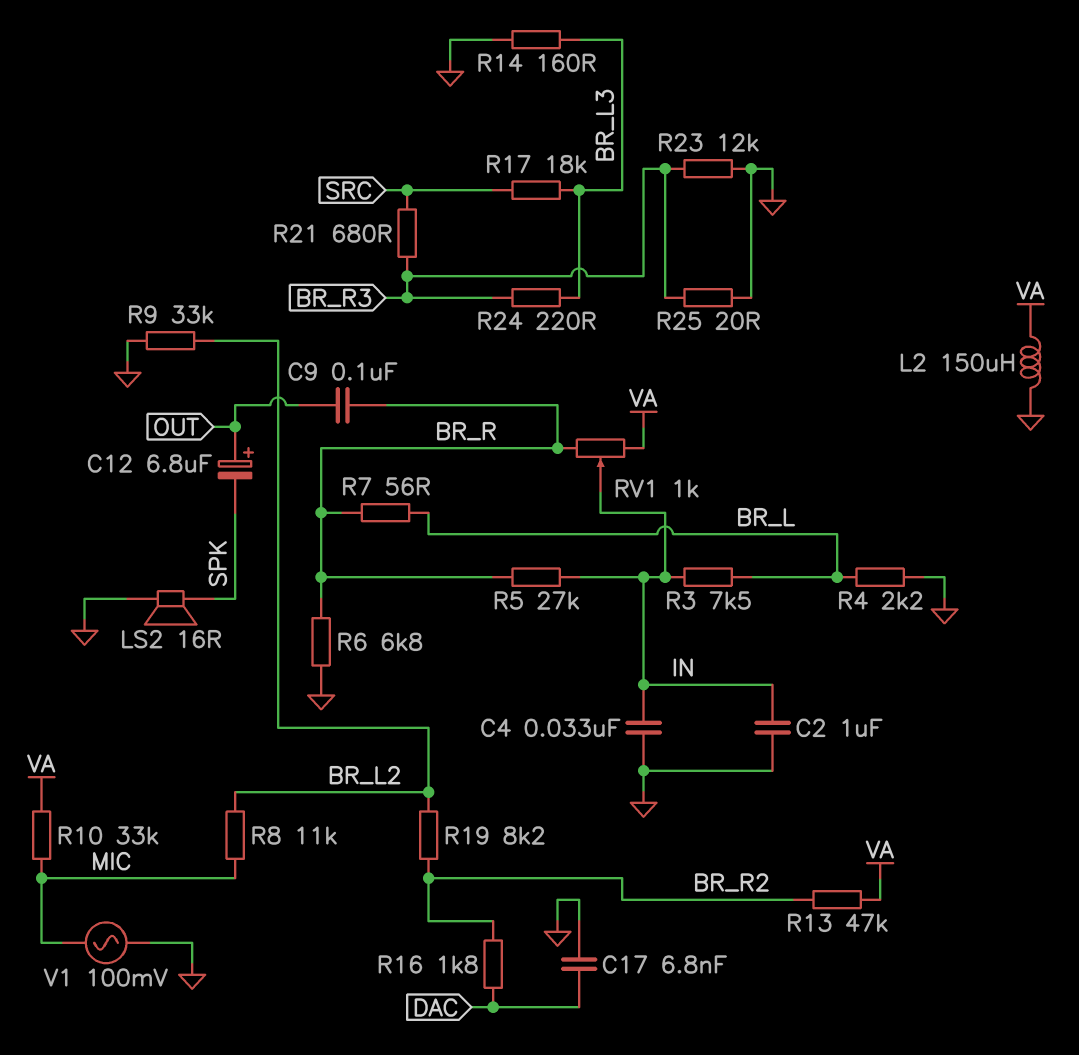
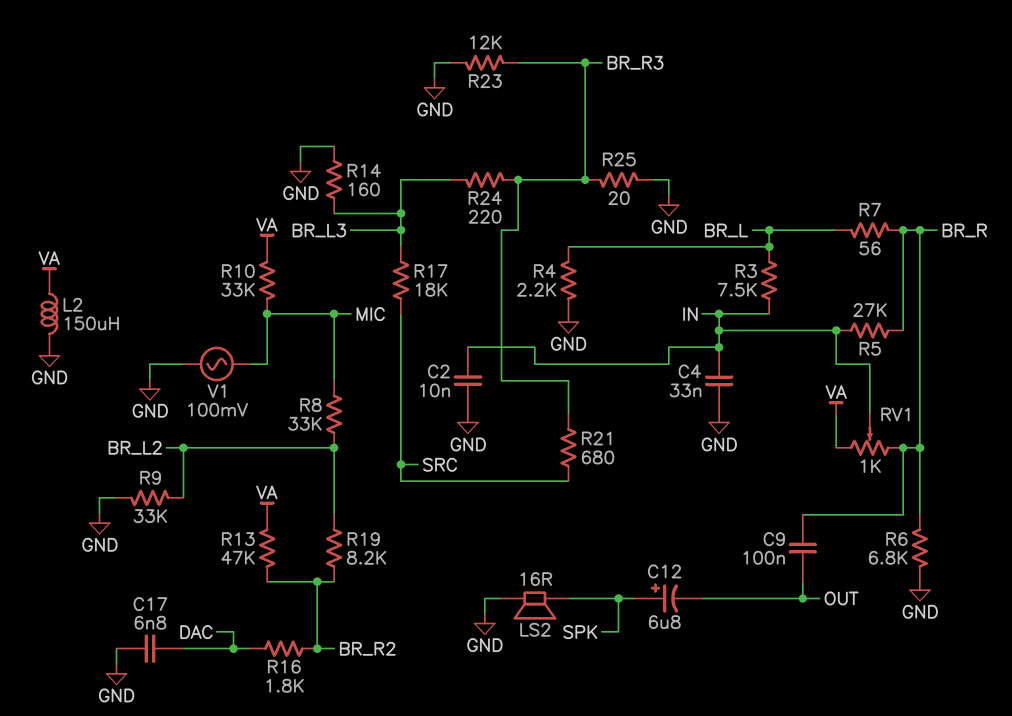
C2: 1uF (GND, IN) -> 10nF (GND, IN)
C12: 6.8uF (plus OUT, minus SPK) -> 6.8uF (plus SPK, minus OUT)
R8: 11k (BR_L2, MIC) -> 33k (BR_L2, MIC)

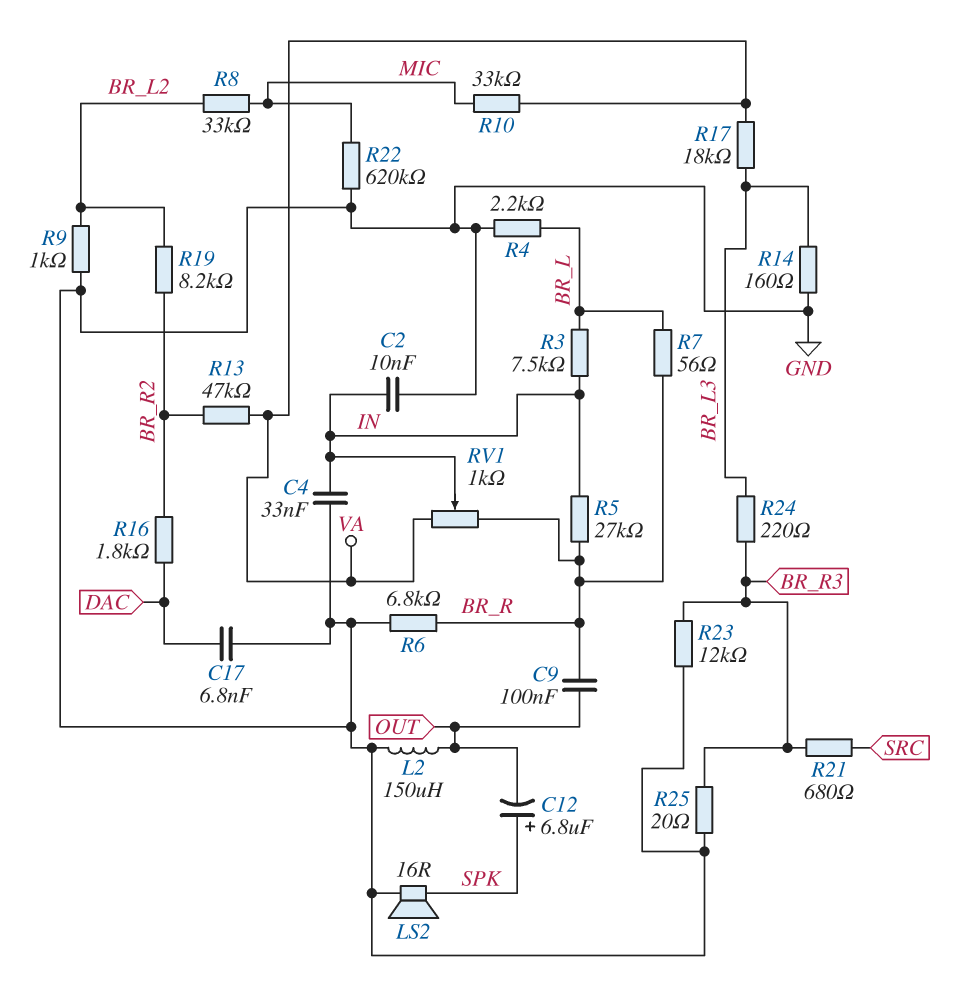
L2: 150uH (GND, VA) -> 150uH (GND, OUT)
R9: 33k (BR_L2, GND) -> 1k (BR_L2, GND)
R17: 18k (BR_L3, SRC) -> 18k (BR_L3, VA)
R22: none -> 620k (GND, MIC)
V1: AC 100mV (GND, MIC) -> none

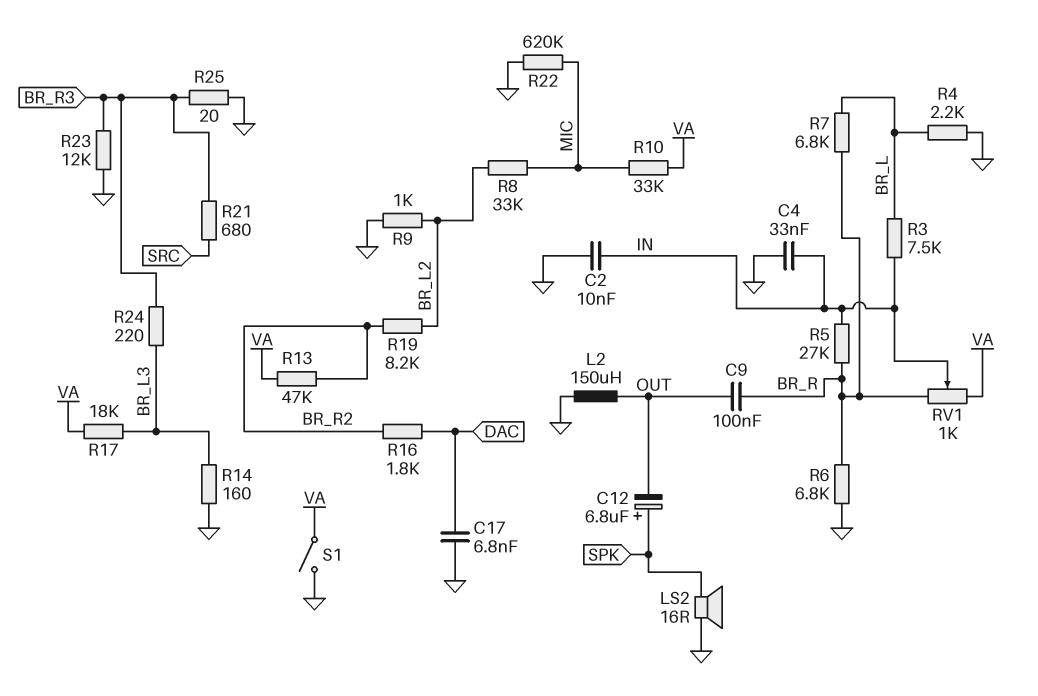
R7: 56 (BR_L, BR_R) -> 6.8k (BR_L, BR_R)
S1: none -> switch (GND, VA)

